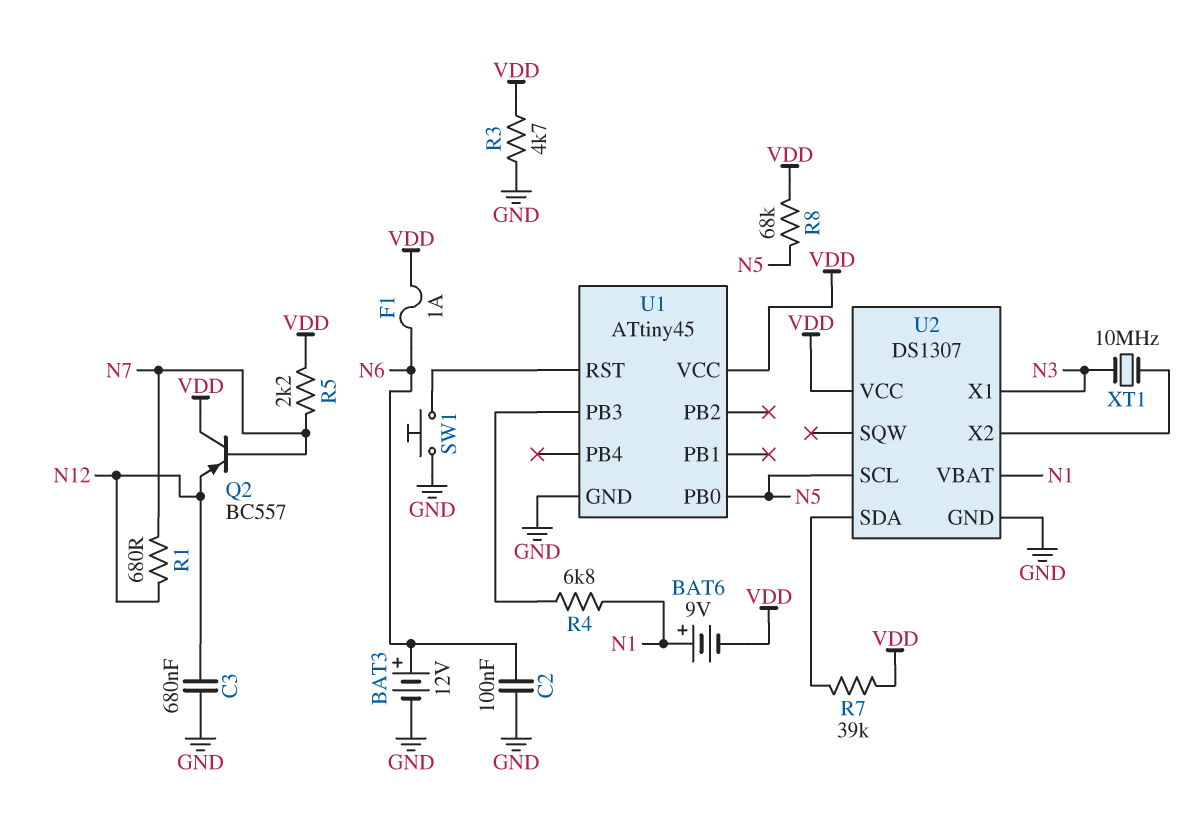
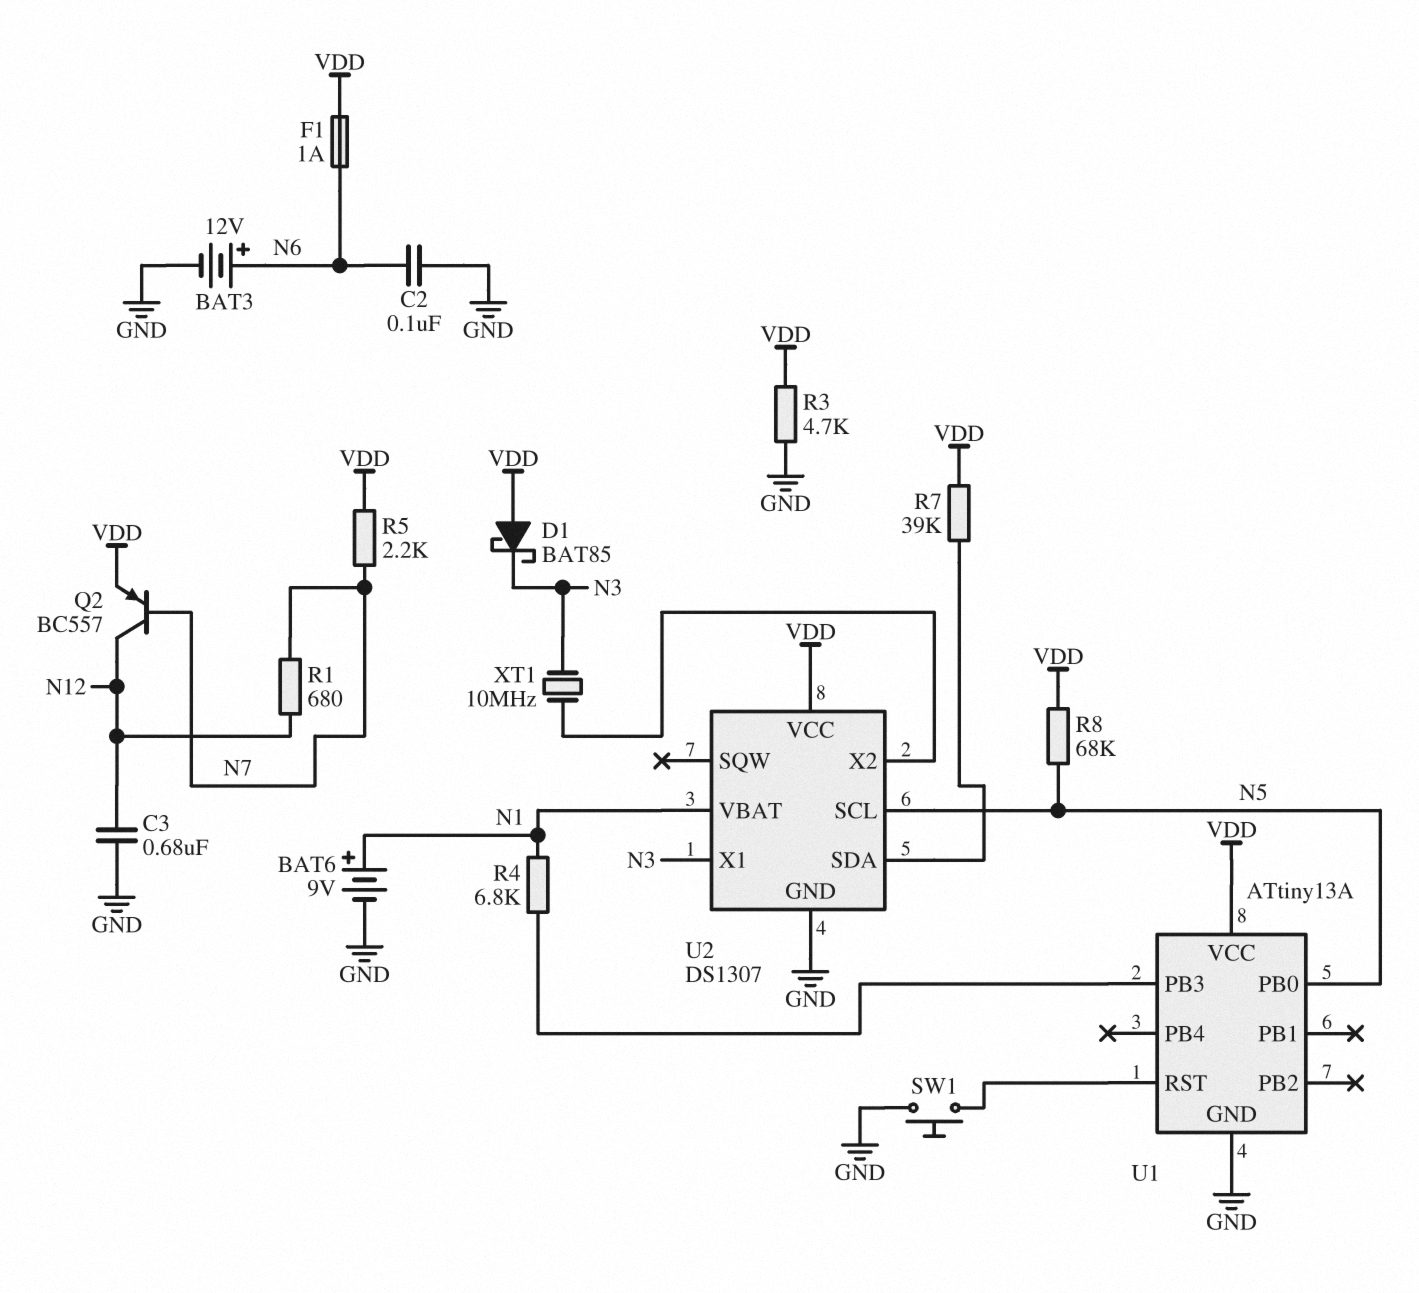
BAT6: 9V (plus N1, minus VDD) -> 9V (plus N1, minus GND)
D1: none -> schottky BAT85 (A VDD, K N3)
Q2: PNP BC557 (B N7, C VDD, E N12) -> PNP BC557 (B N7, C N12, E VDD)
U1: ATtiny45 -> ATtiny13A

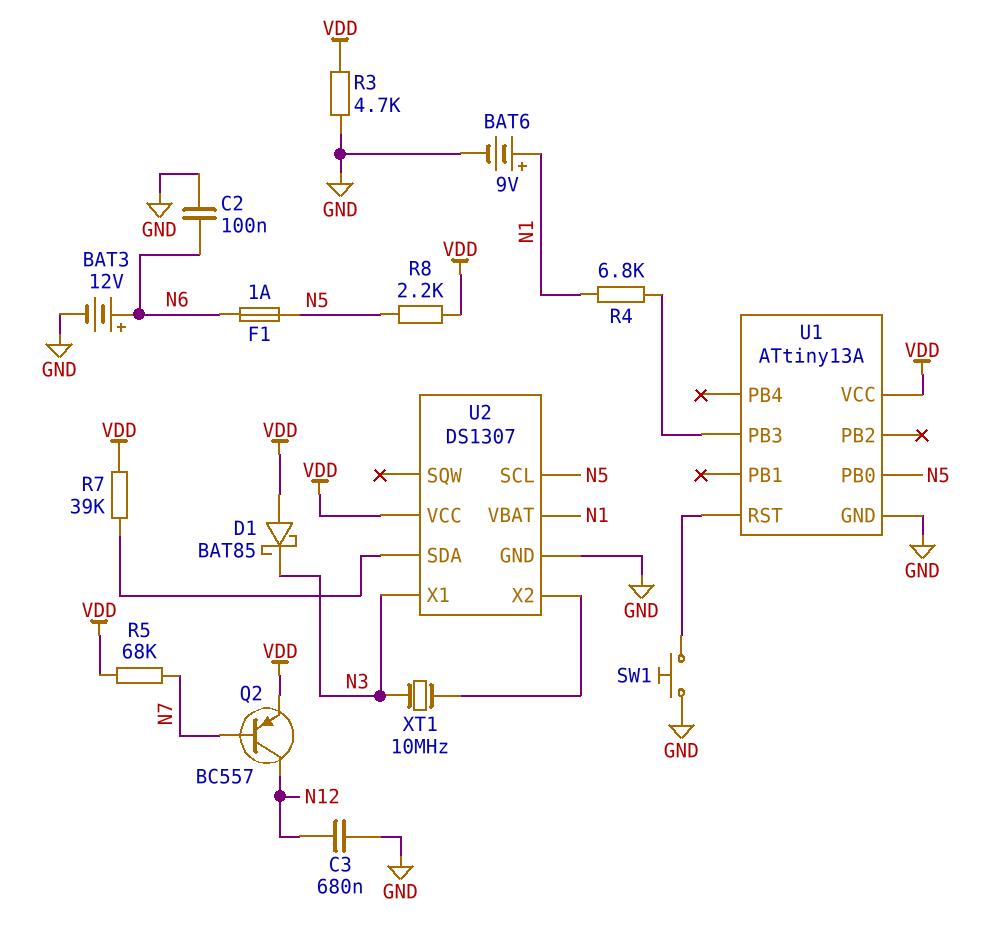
F1: 1A (N6, VDD) -> 1A (N5, N6)
R1: 680 (N7, N12) -> none
R5: 2.2k (N7, VDD) -> 68k (N7, VDD)
R8: 68k (N5, VDD) -> 2.2k (N5, VDD)

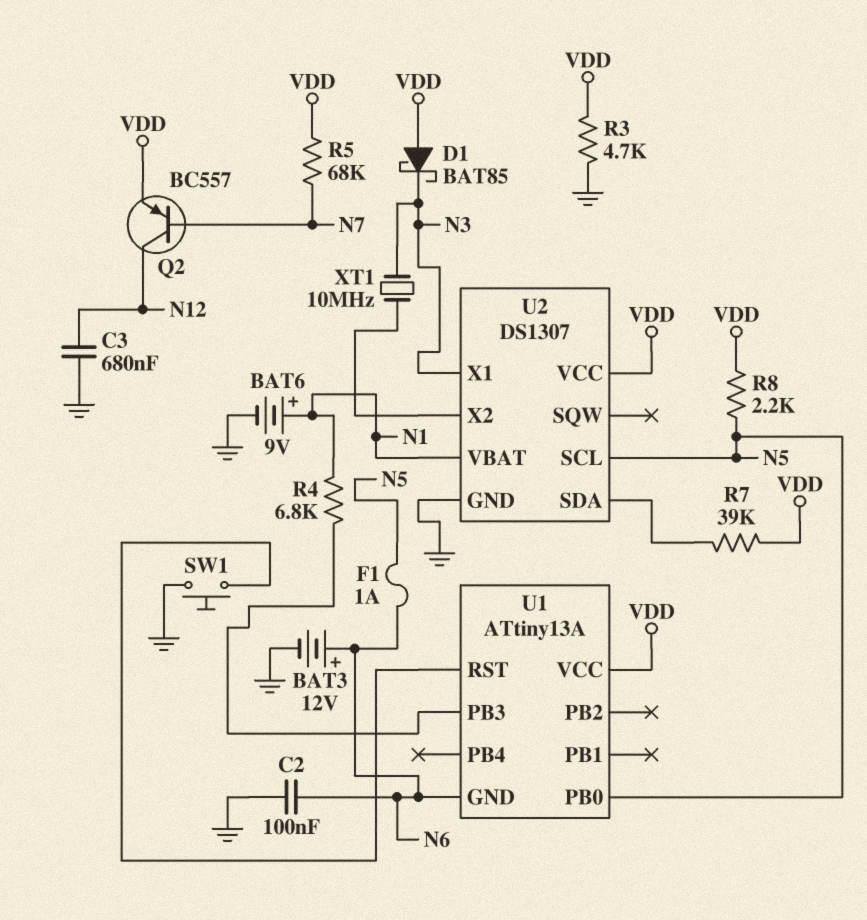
U1 pin GND: GND -> N6

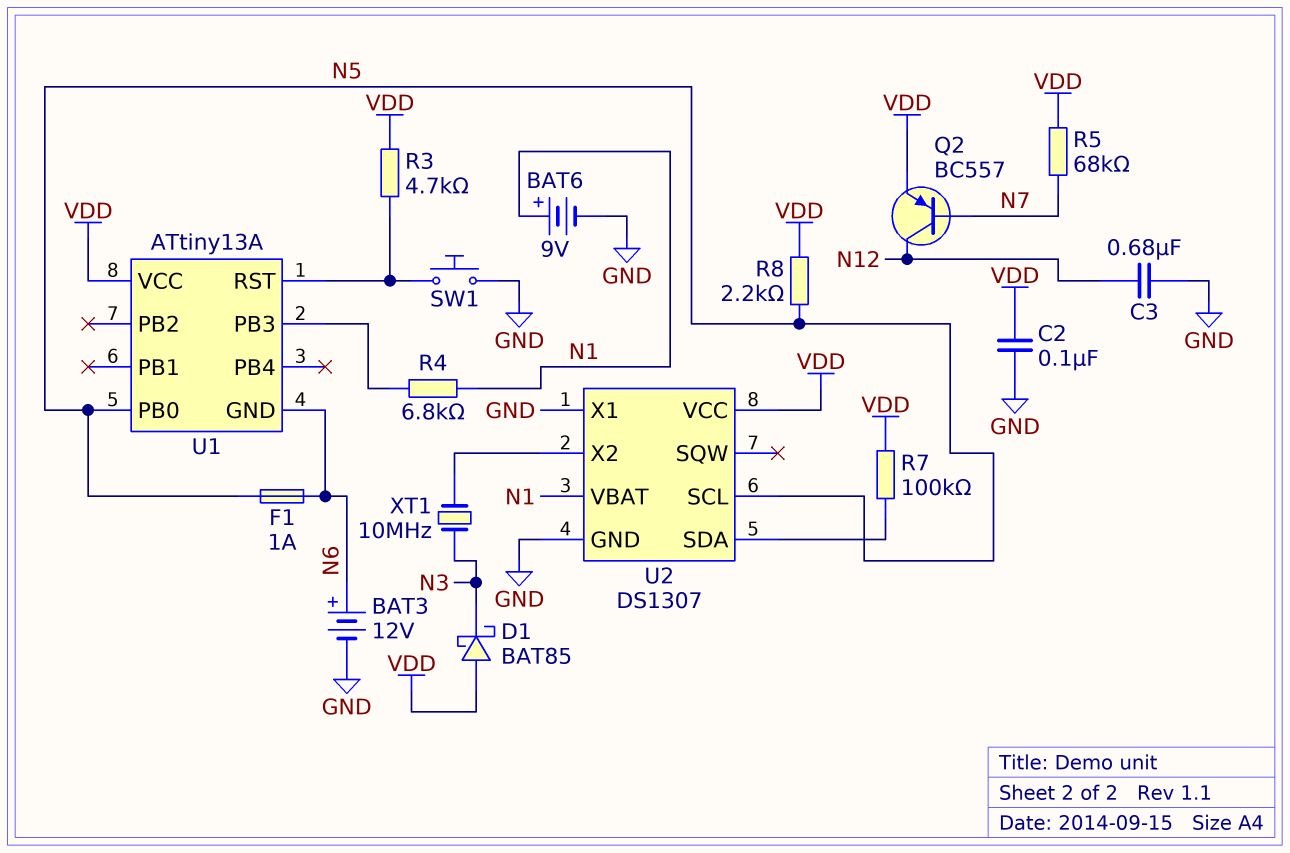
C2: 100nF (GND, N6) -> 100nF (GND, VDD)
R3: 4.7k (GND, VDD) -> 4.7k (U1/RST, VDD)
R7: 39k (U2/SDA, VDD) -> 100k (U2/SDA, VDD)
U2 pin X1: N3 -> GND

